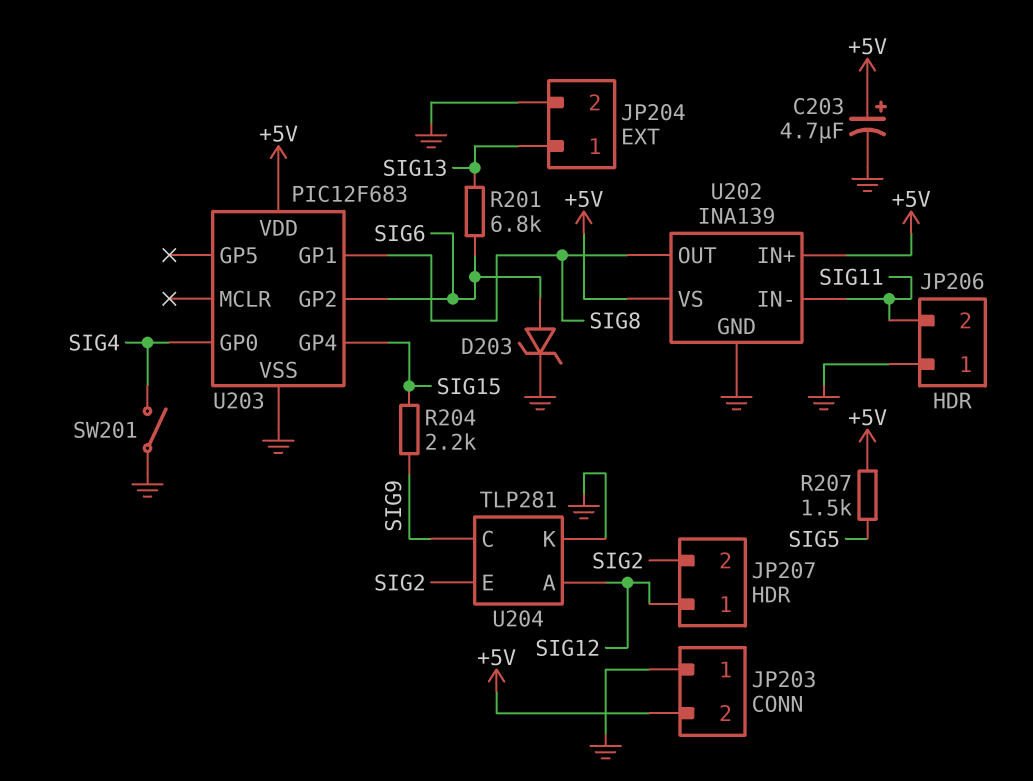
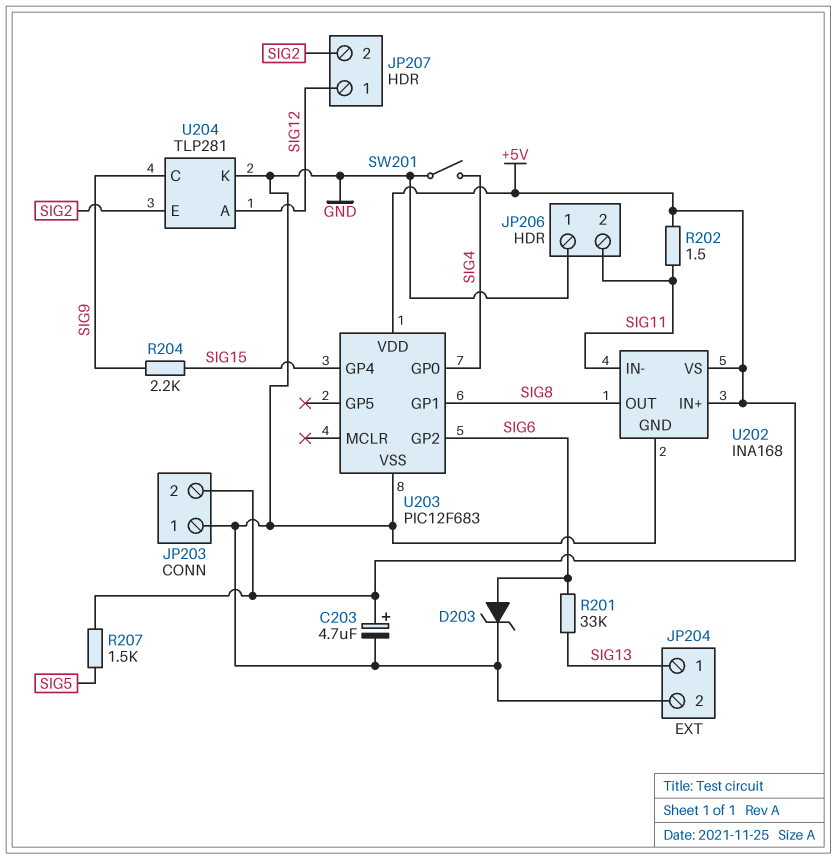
R201: 6.8k (SIG6, SIG13) -> 33k (SIG6, SIG13)
R202: none -> 1.5 (+5V, SIG11)
U202: INA139 -> INA168

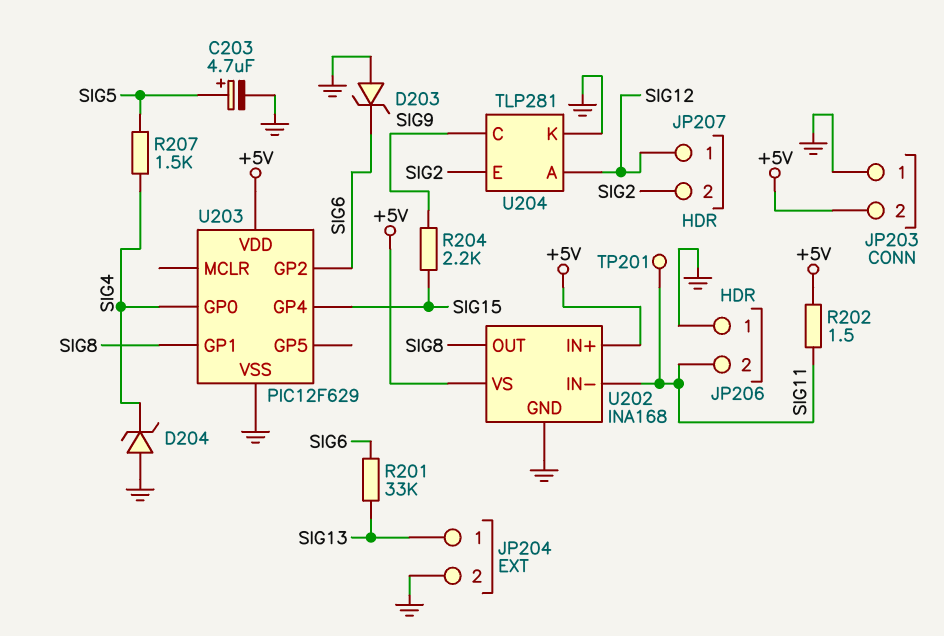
C203: 4.7uF (plus +5V, minus GND) -> 4.7uF (plus SIG5, minus GND)
D203: zener (A SIG6, K GND) -> zener (A GND, K SIG6)
D204: none -> zener (A GND, K SIG4)
R207: 1.5k (+5V, SIG5) -> 1.5k (SIG4, SIG5)
SW201: switch (GND, SIG4) -> none
TP201: none -> test point (SIG11)
U203: PIC12F683 -> PIC12F629

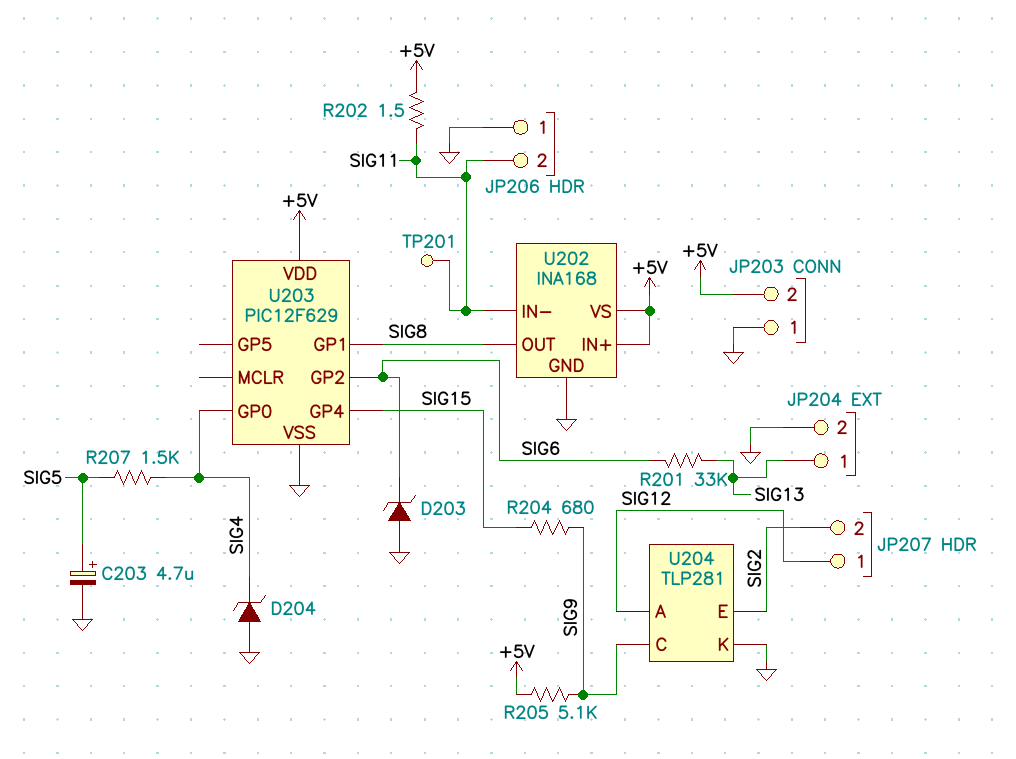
R204: 2.2k (SIG9, SIG15) -> 680 (SIG9, SIG15)
R205: none -> 5.1k (+5V, SIG9)

